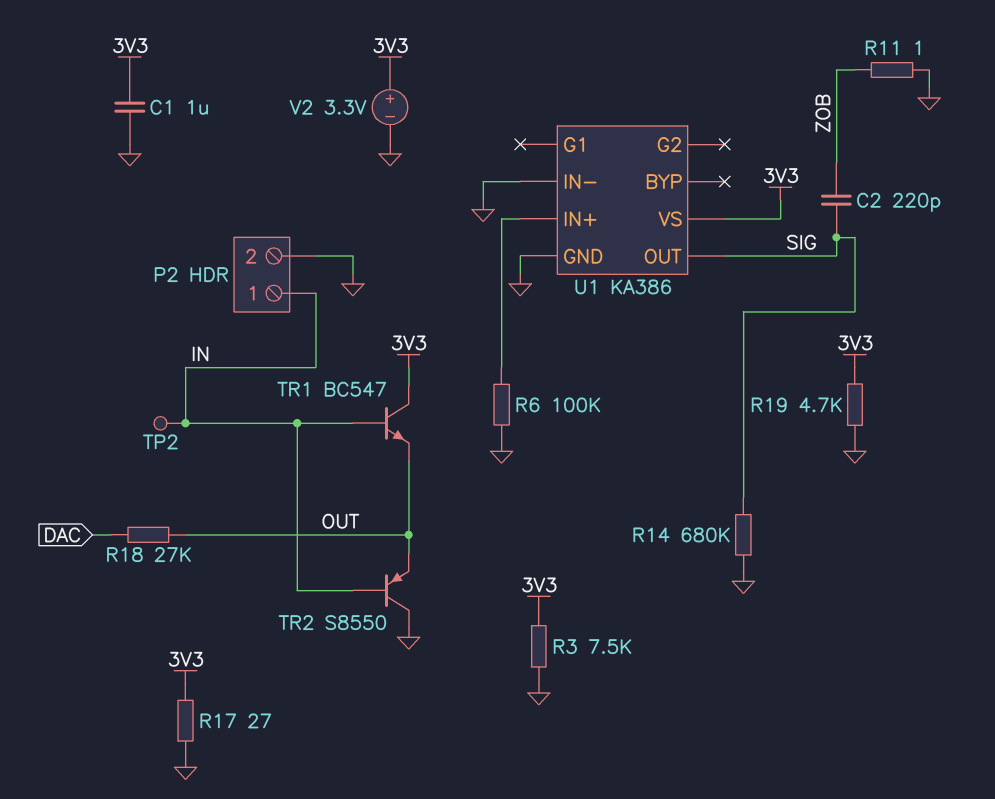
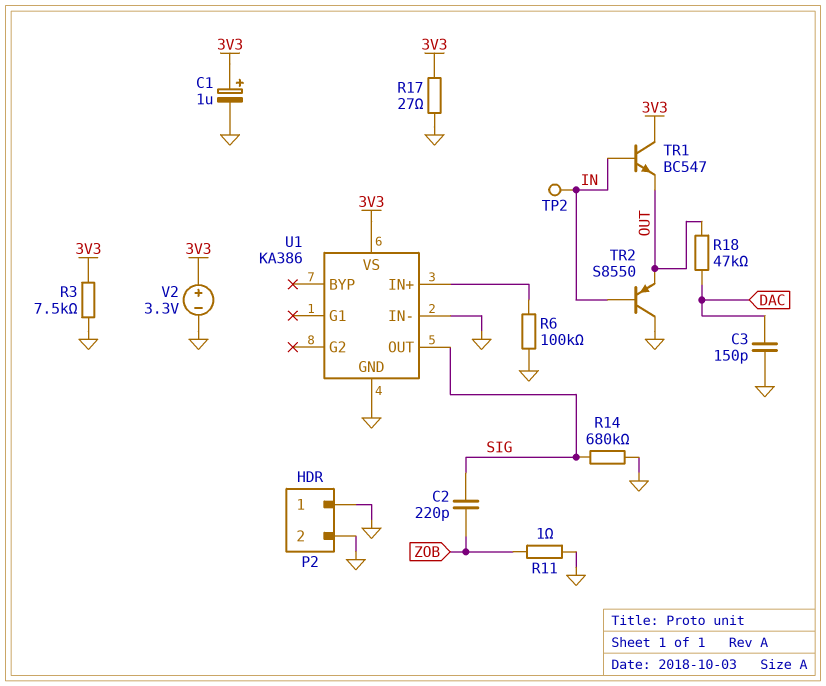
C1: 1uF (3V3, GND) -> 1uF (plus 3V3, minus GND)
C3: none -> 150pF (DAC, GND)
P2 pin 1: IN -> GND
R18: 27k (DAC, OUT) -> 47k (DAC, OUT)
R19: 4.7k (3V3, GND) -> none

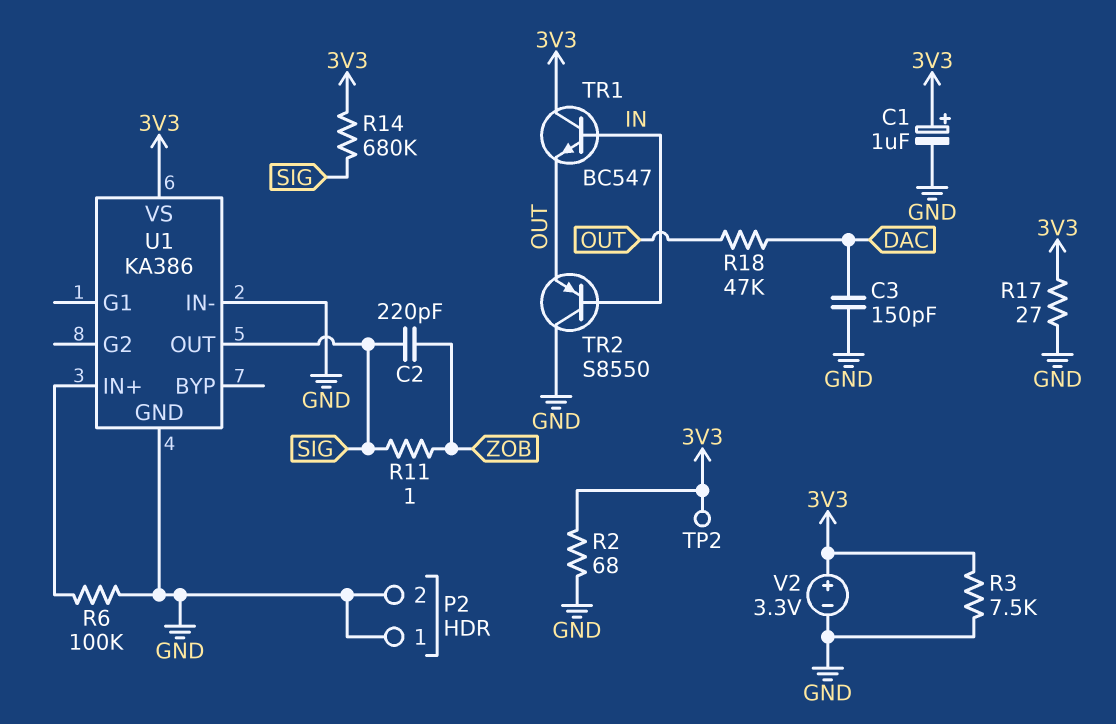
R2: none -> 68 (3V3, GND)
R11: 1 (GND, ZOB) -> 1 (SIG, ZOB)
R14: 680k (GND, SIG) -> 680k (3V3, SIG)
TP2: test point (IN) -> test point (3V3)

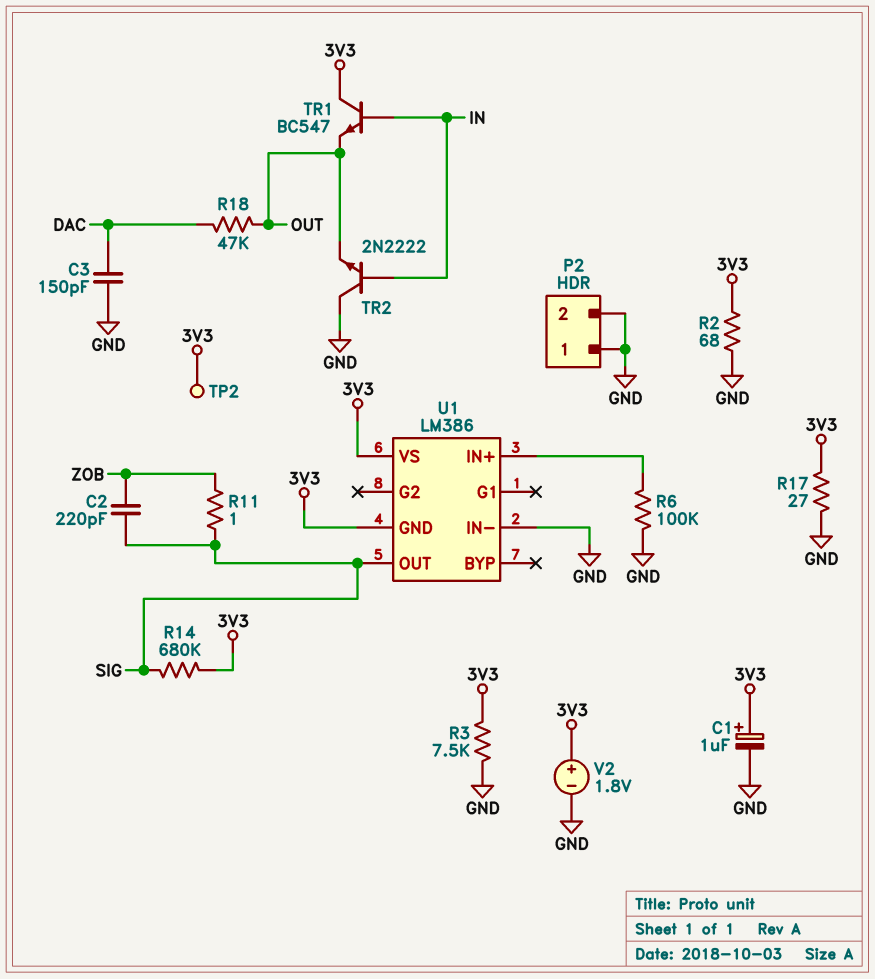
TR2: PNP S8550 (B IN, C GND, E OUT) -> NPN 2N2222 (B IN, C GND, E OUT)
U1: KA386 -> LM386
U1 pin GND: GND -> 3V3
V2: 3.3V (plus 3V3, minus GND) -> 1.8V (plus 3V3, minus GND)

